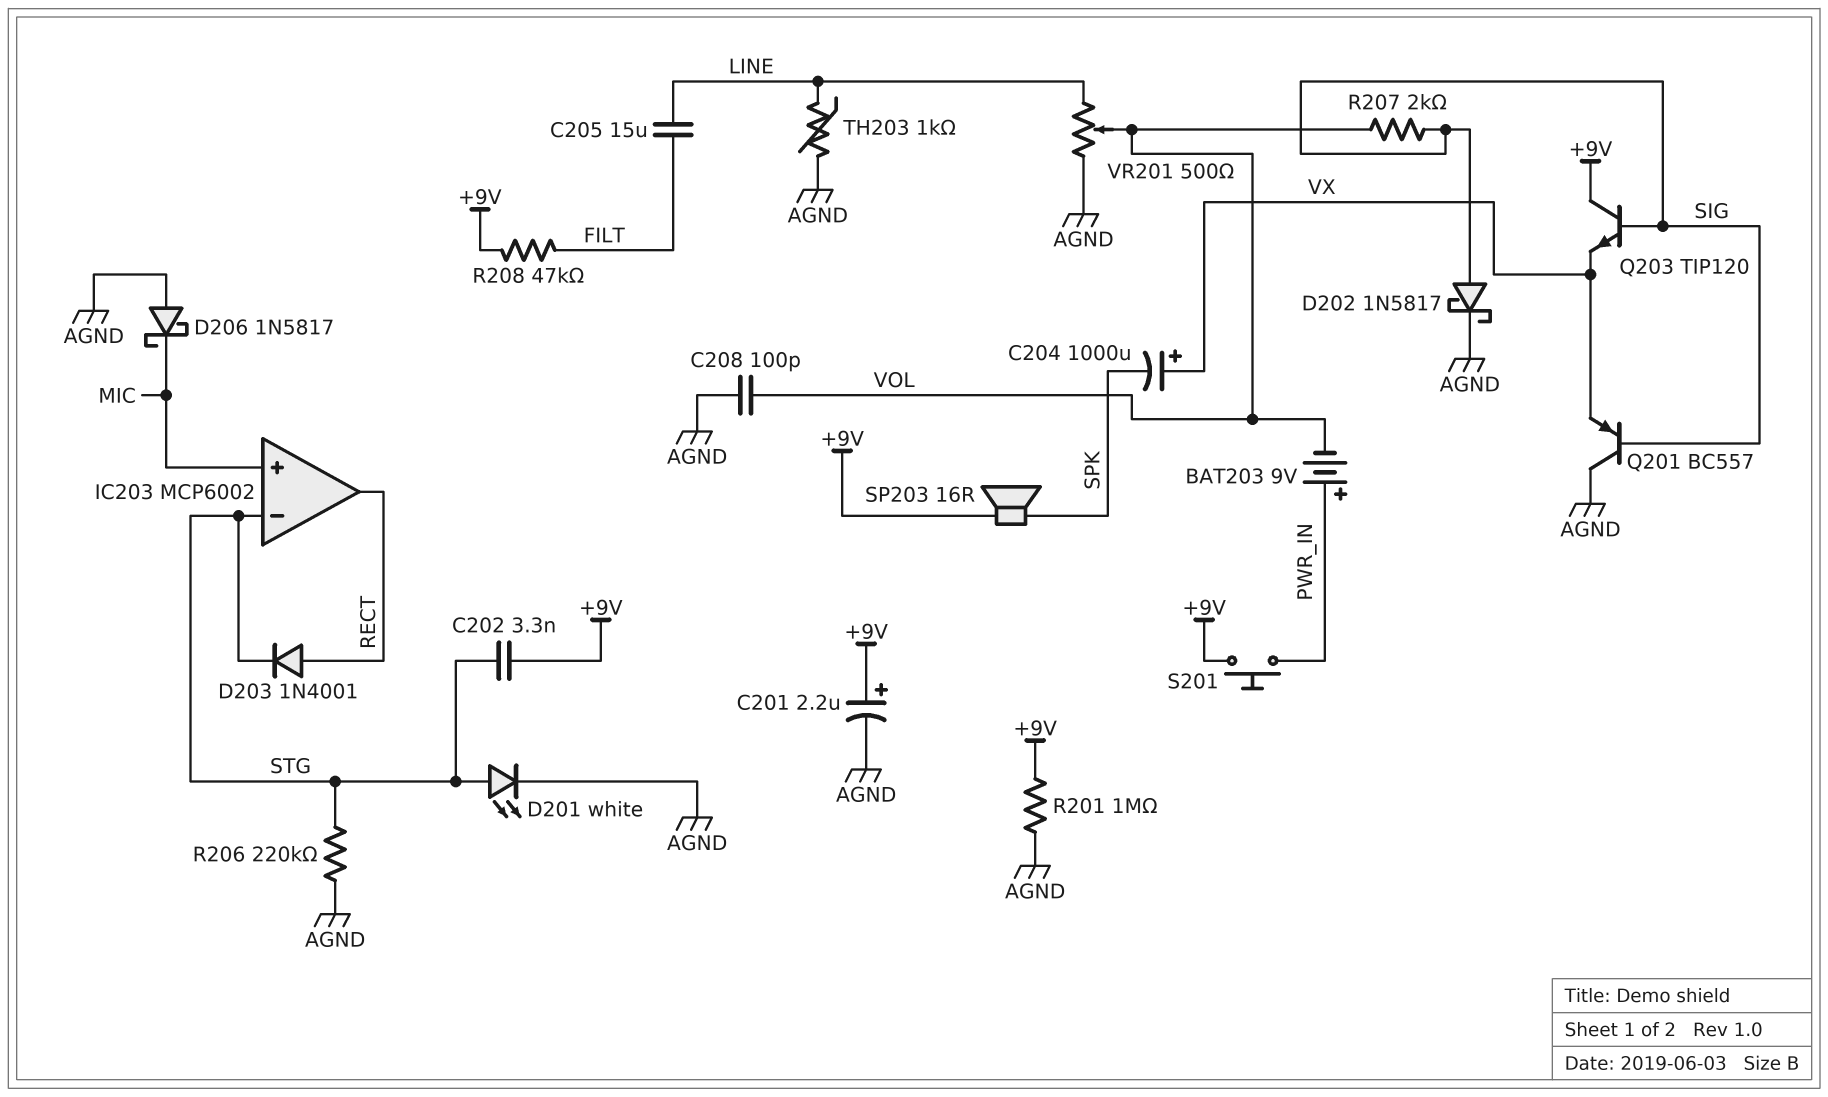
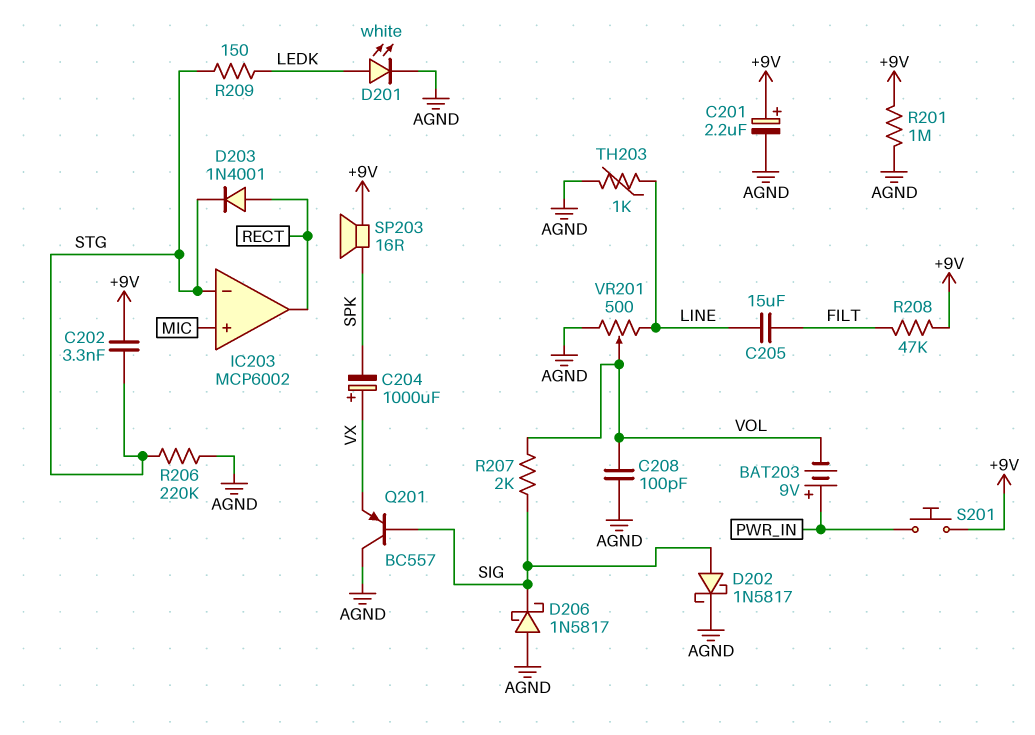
D201: LED white (A STG, K AGND) -> LED white (A LEDK, K AGND)
D206: schottky 1N5817 (A AGND, K MIC) -> schottky 1N5817 (A AGND, K SIG)
Q203: NPN TIP120 (B SIG, C +9V, E VX) -> none
R209: none -> 150 (LEDK, STG)

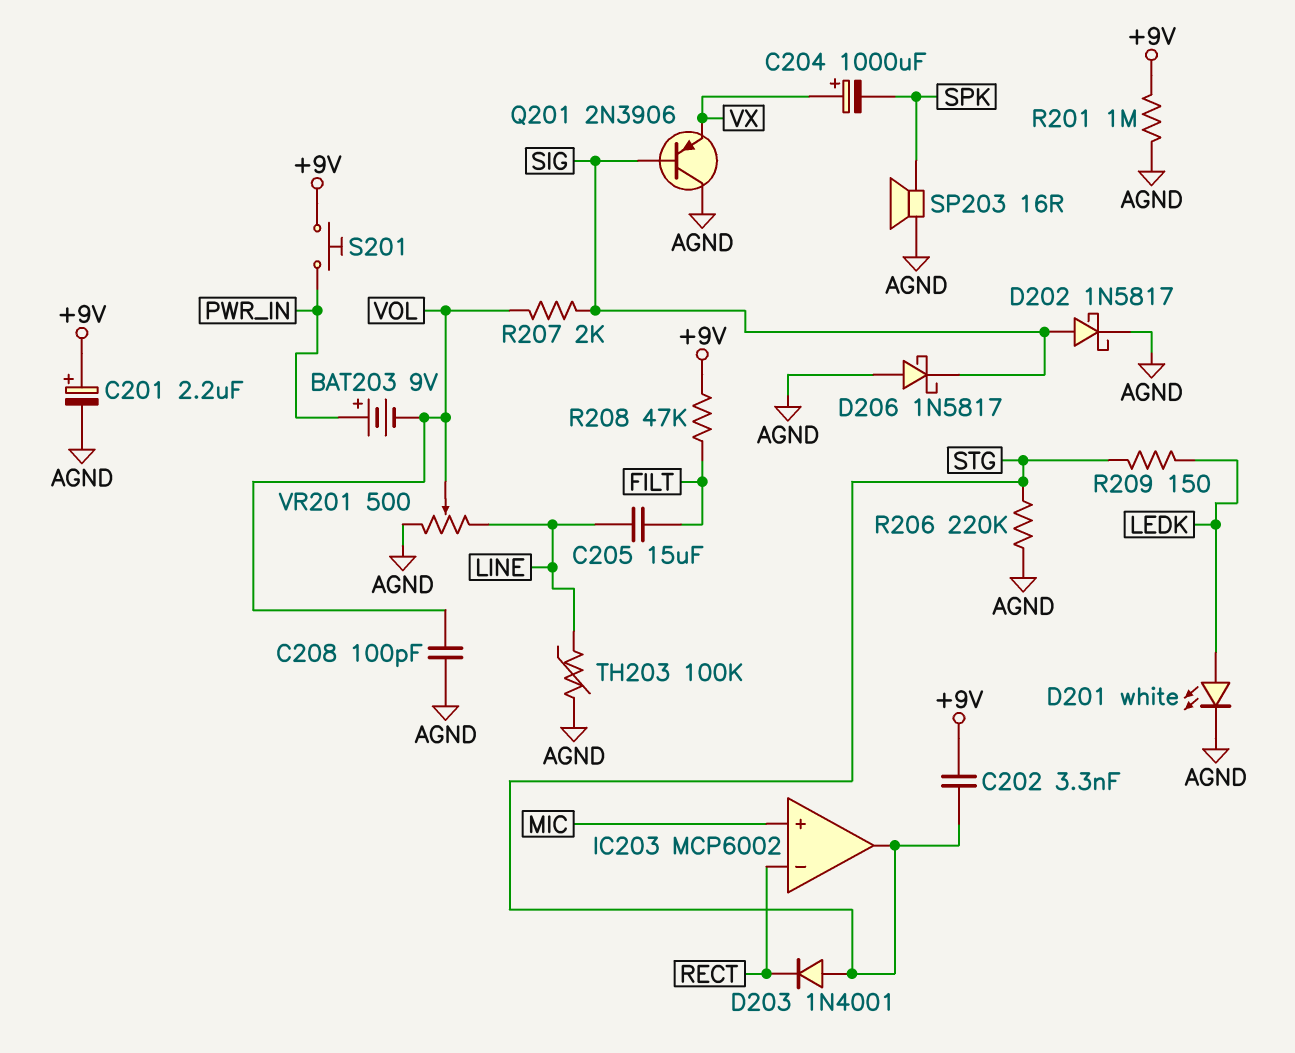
D203: diode 1N4001 (A RECT, K STG) -> diode 1N4001 (A STG, K RECT)
IC203 pin in-: STG -> RECT
IC203 pin out: RECT -> STG
Q201: PNP BC557 (B SIG, C AGND, E VX) -> PNP 2N3906 (B SIG, C AGND, E VX)
SP203: speaker 16R (+9V, SPK) -> speaker 16R (AGND, SPK)
TH203: 1k (AGND, LINE) -> 100k (AGND, LINE)

